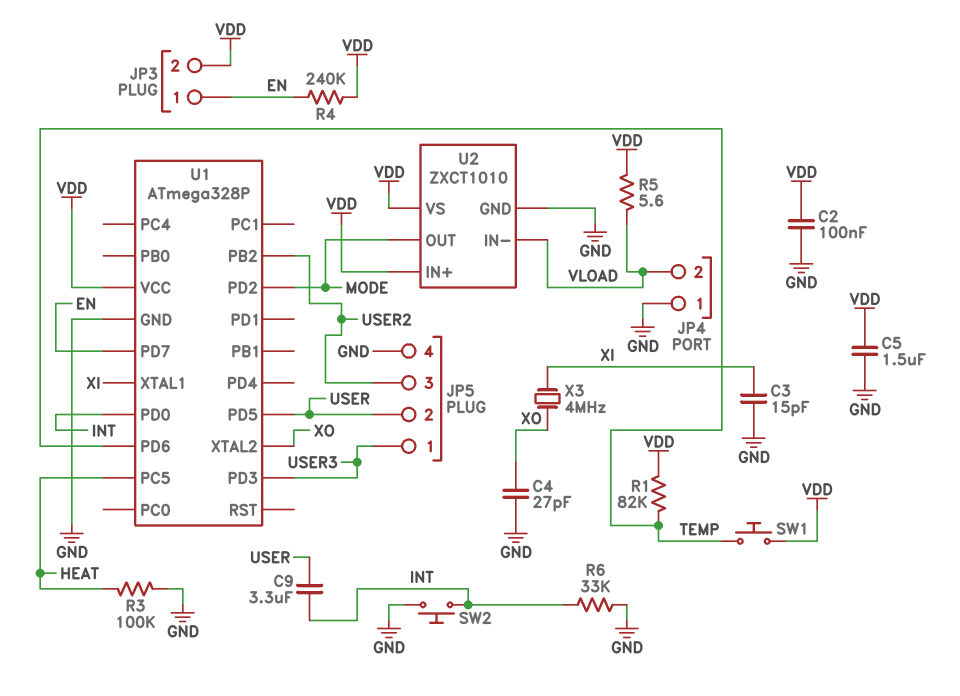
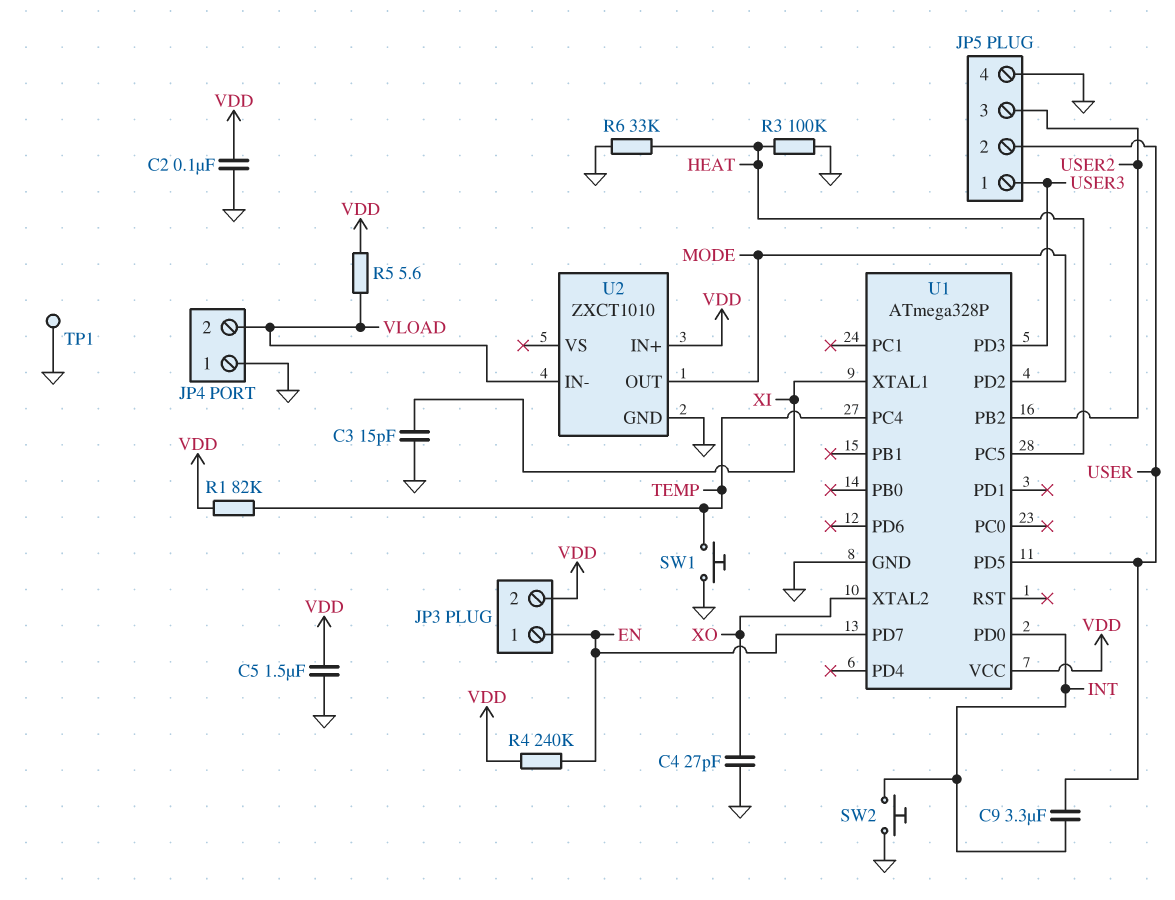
R6: 33k (GND, INT) -> 33k (GND, HEAT)
SW1: button (TEMP, VDD) -> button (GND, TEMP)
TP1: none -> test point (GND)
U1 pin PC4: none -> TEMP
U1 pin PD6: TEMP -> none
U2 pin VS: VDD -> none
X3: 4MHz (XI, XO) -> none

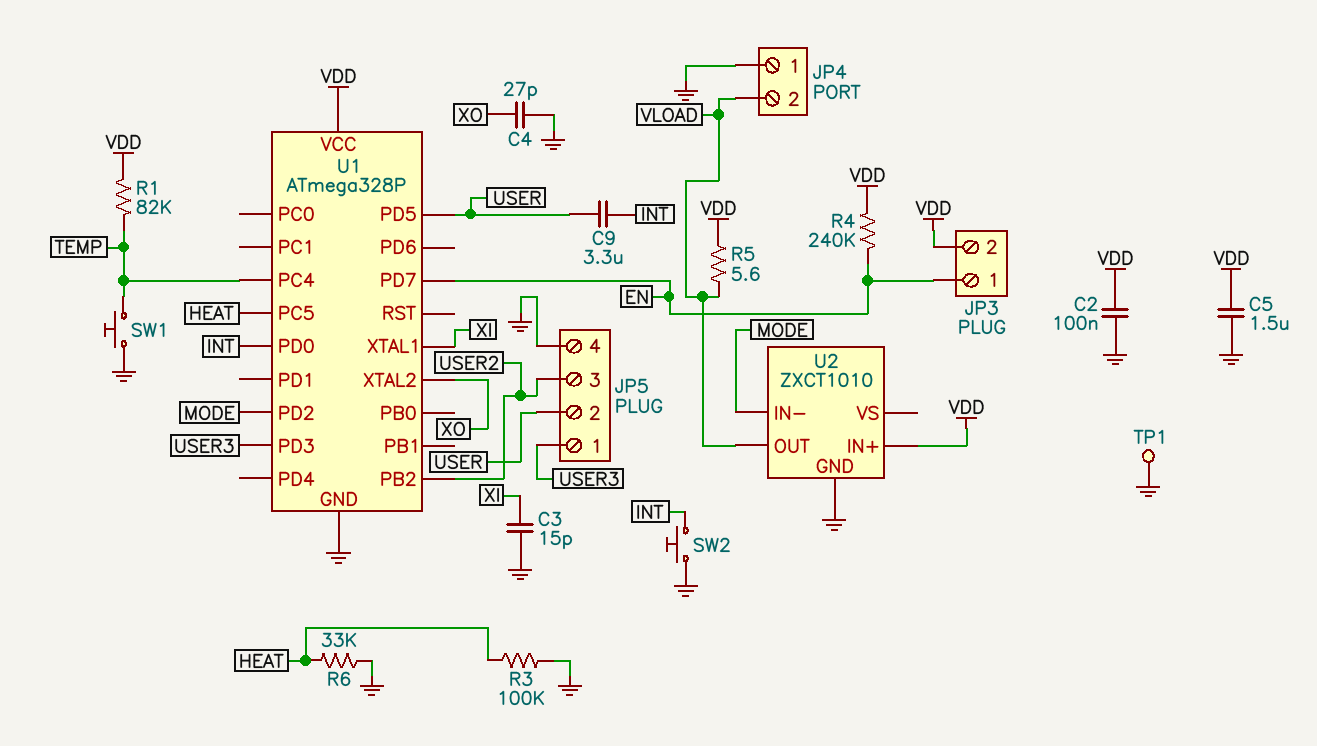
U2 pin IN-: VLOAD -> MODE
U2 pin OUT: MODE -> VLOAD

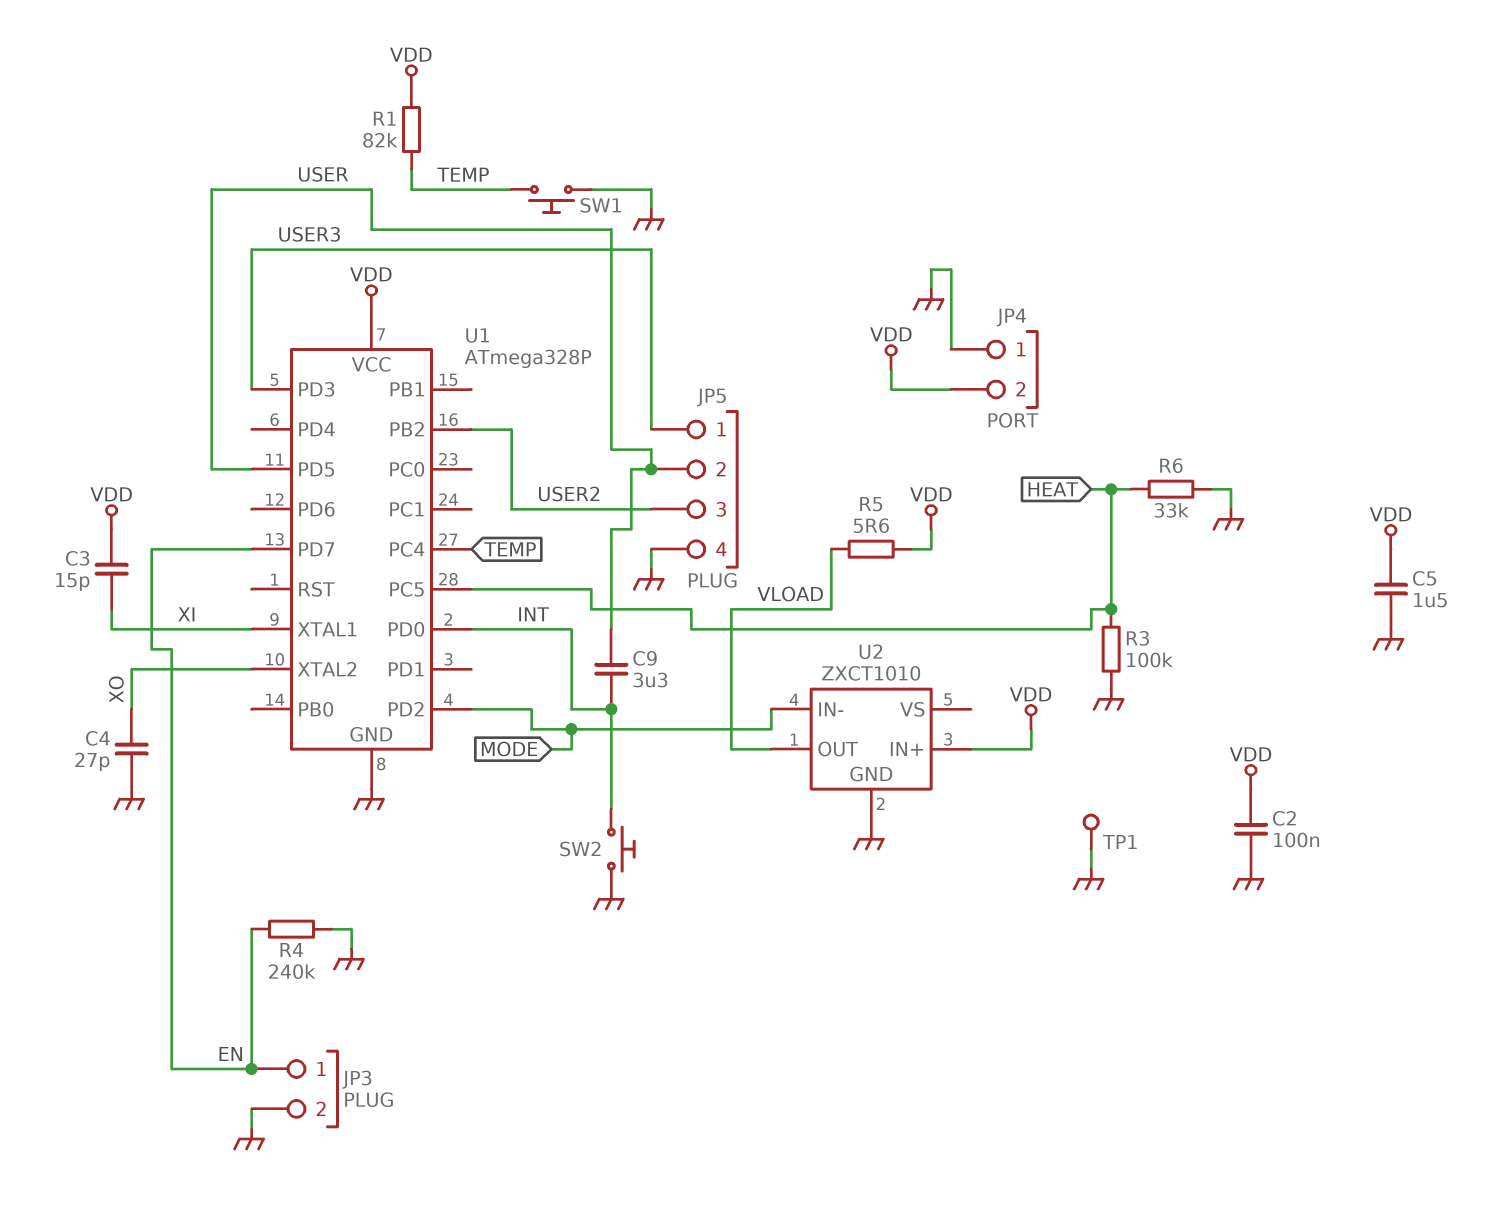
C3: 15pF (GND, XI) -> 15pF (VDD, XI)
JP3 pin 2: VDD -> GND
JP4 pin 2: VLOAD -> VDD
R4: 240k (EN, VDD) -> 240k (EN, GND)

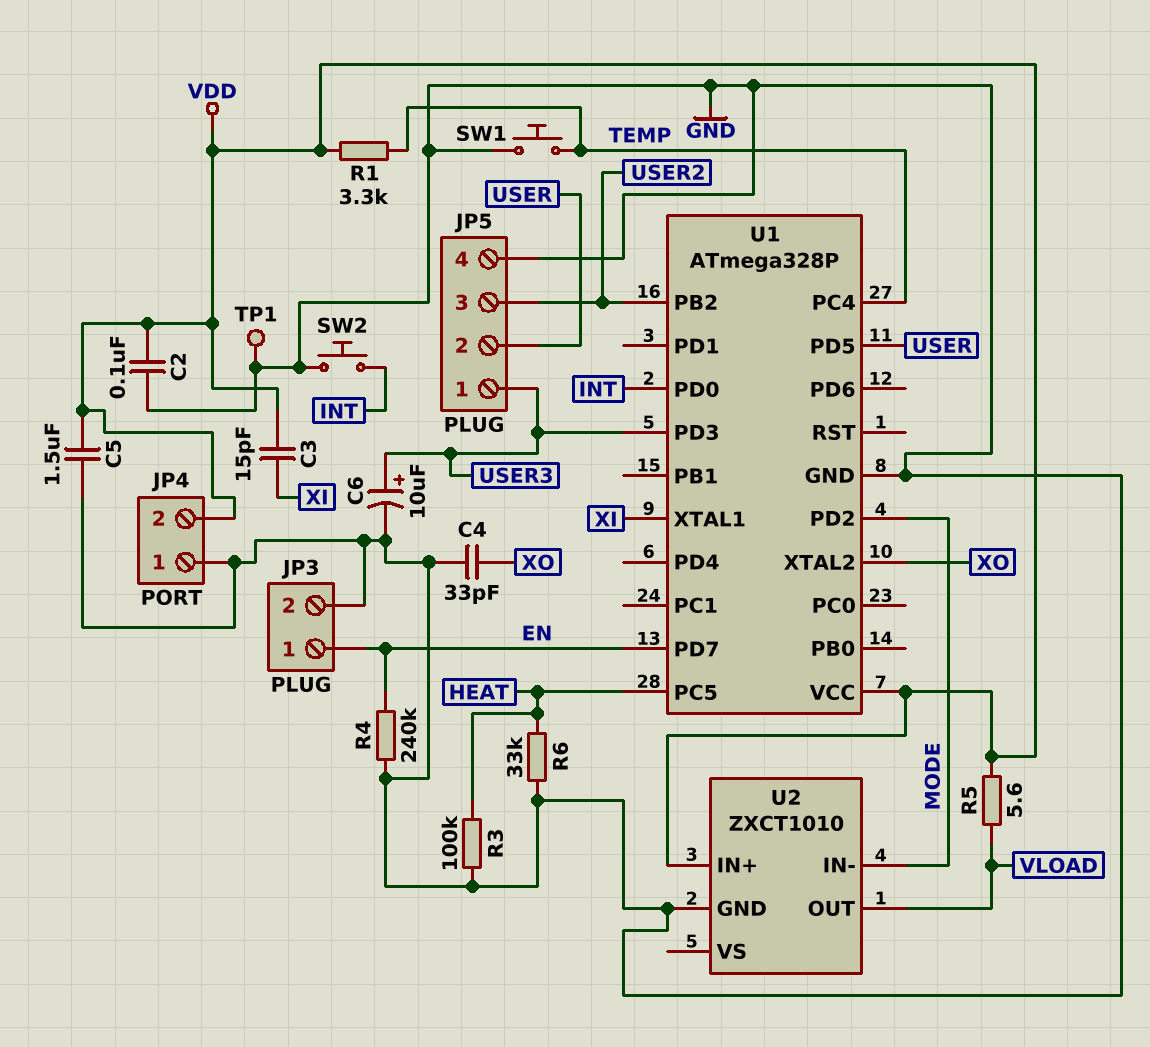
C4: 27pF (GND, XO) -> 33pF (GND, XO)
C6: none -> 10uF (plus USER3, minus GND)
C9: 3.3uF (INT, USER) -> none
R1: 82k (TEMP, VDD) -> 3.3k (TEMP, VDD)

